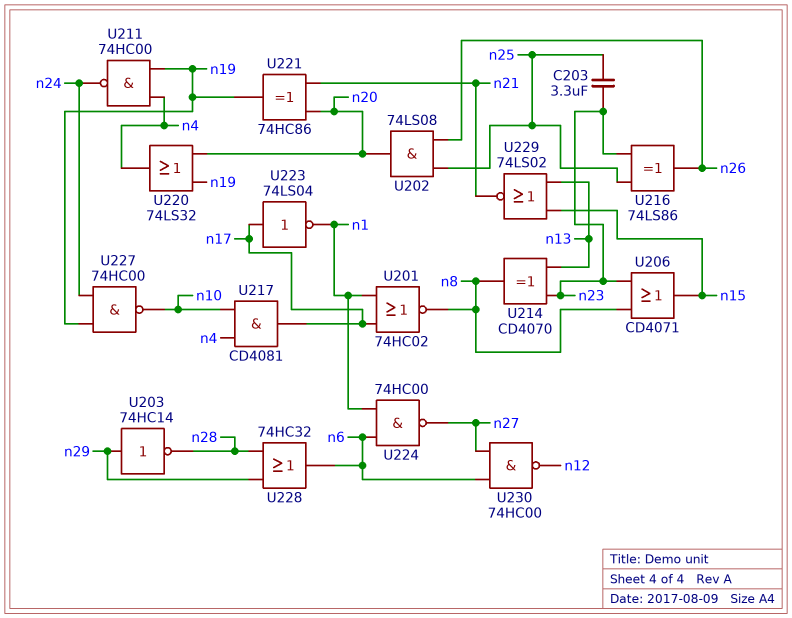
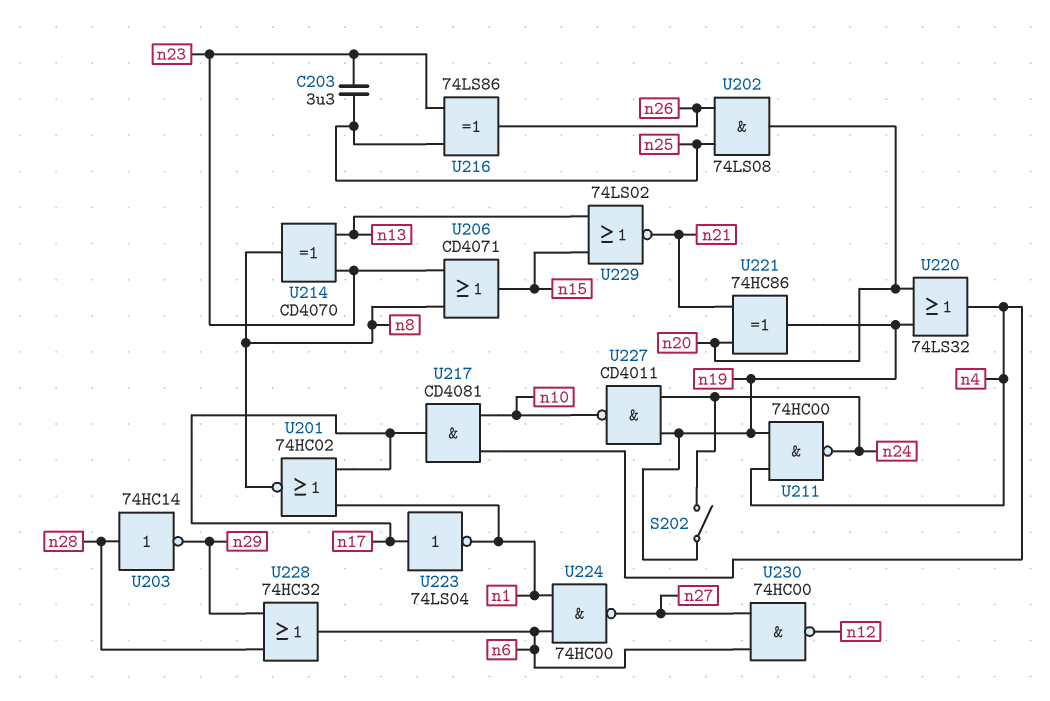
S202: none -> switch (n19, n24)
U203: NOT 74HC14 (in n29, out n28) -> NOT 74HC14 (in n28, out n29)
U227: NAND 74HC00 (in n19, in n24, out n10) -> NAND CD4011 (in n19, in n24, out n10)

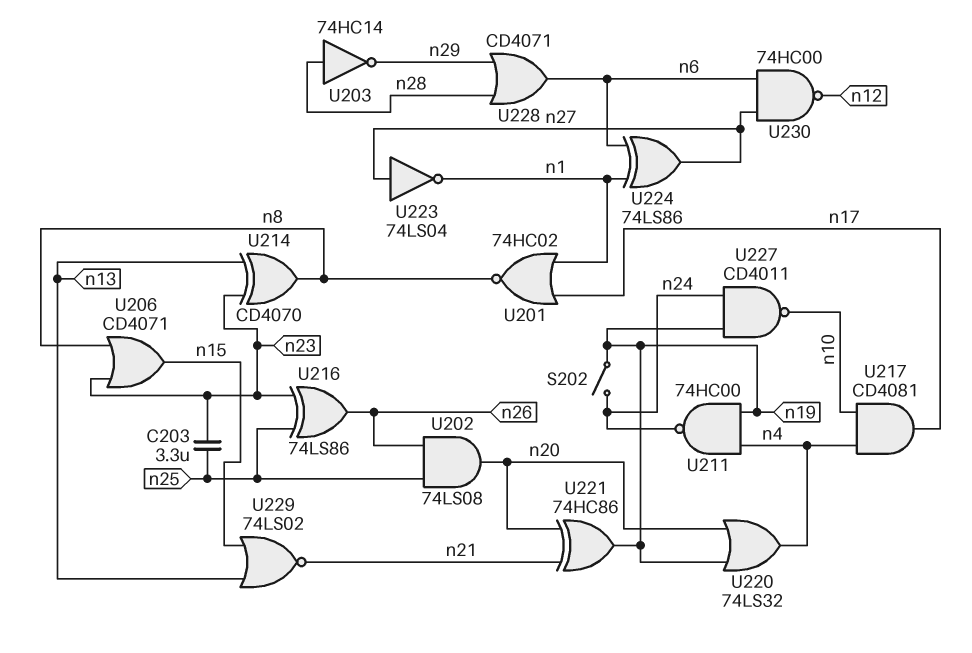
U223: NOT 74LS04 (in n17, out n1) -> NOT 74LS04 (in n27, out n1)
U224: NAND 74HC00 (in n1, in n6, out n27) -> XOR 74LS86 (in n1, in n6, out n27)
U228: OR 74HC32 (in n28, in n29, out n6) -> OR CD4071 (in n28, in n29, out n6)

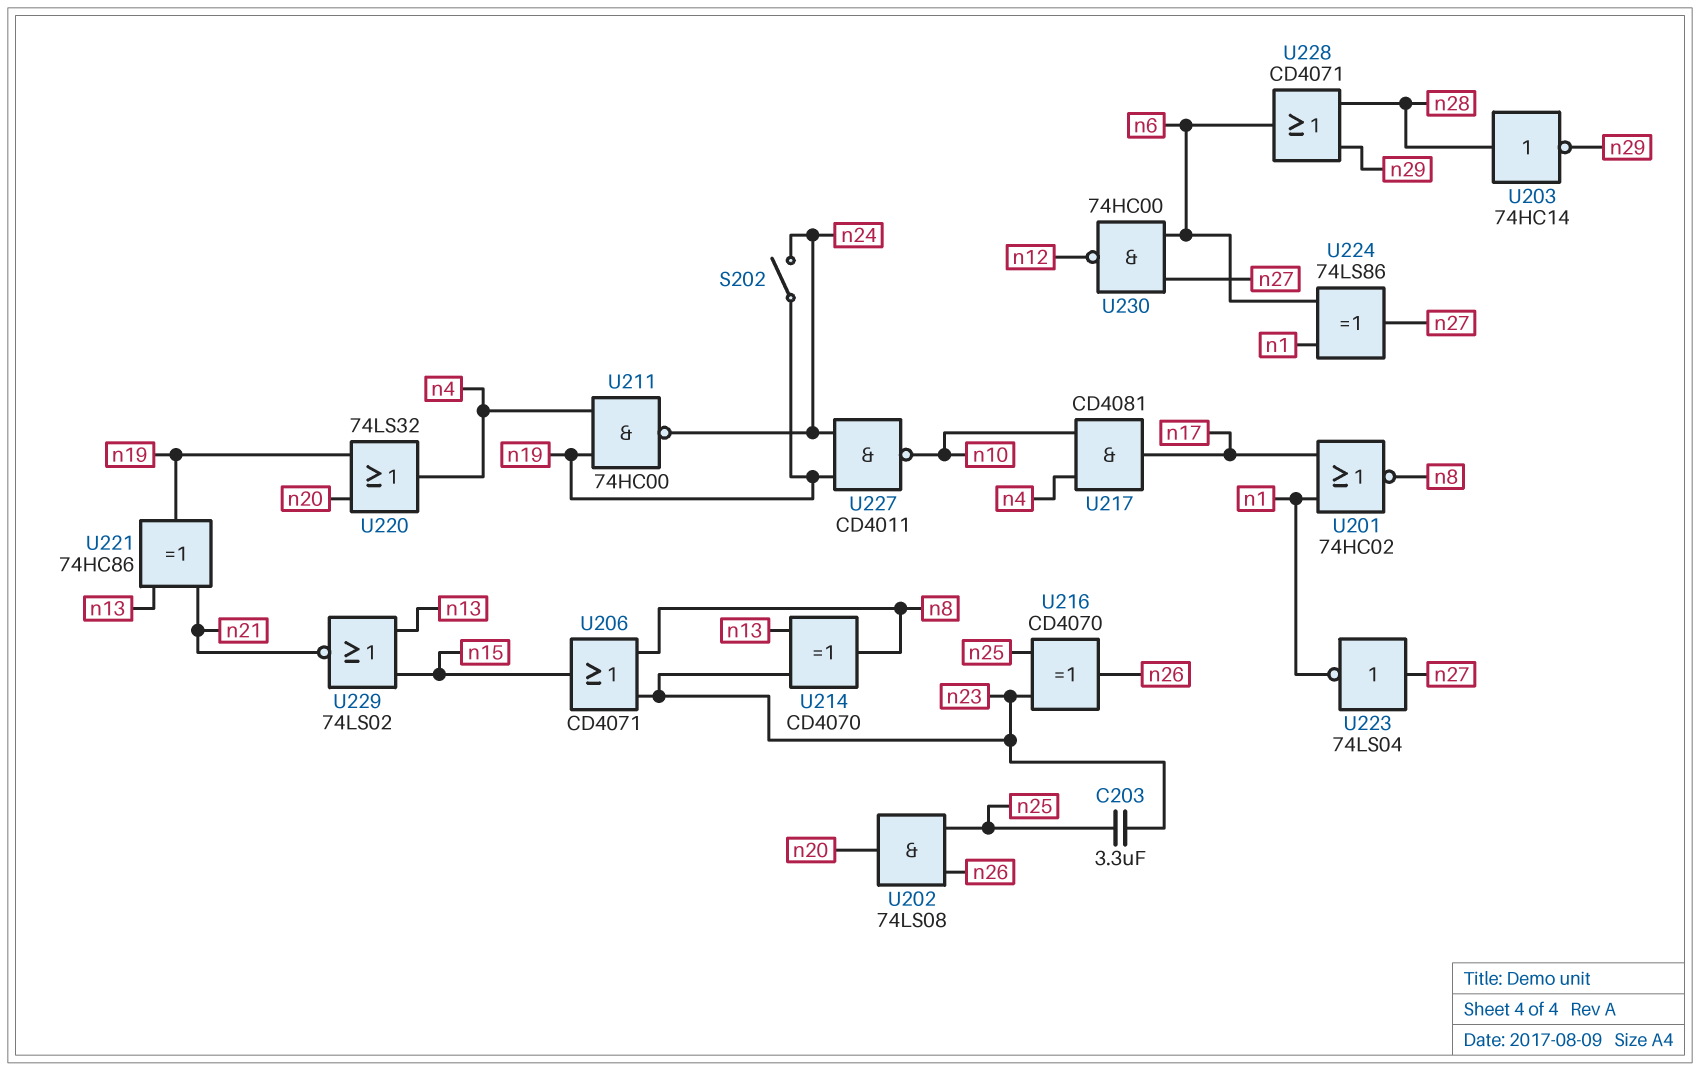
U216: XOR 74LS86 (in n23, in n25, out n26) -> XOR CD4070 (in n23, in n25, out n26)
U221: XOR 74HC86 (in n20, in n21, out n19) -> XOR 74HC86 (in n13, in n21, out n19)

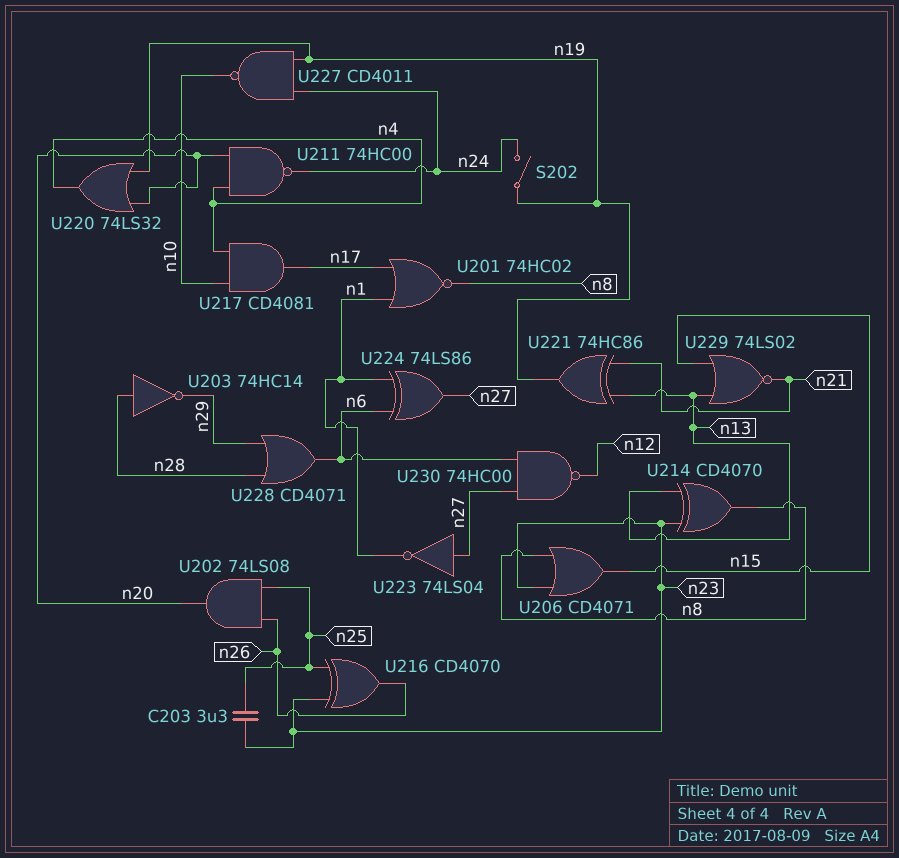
U211: NAND 74HC00 (in n4, in n19, out n24) -> NAND 74HC00 (in n4, in n20, out n24)

